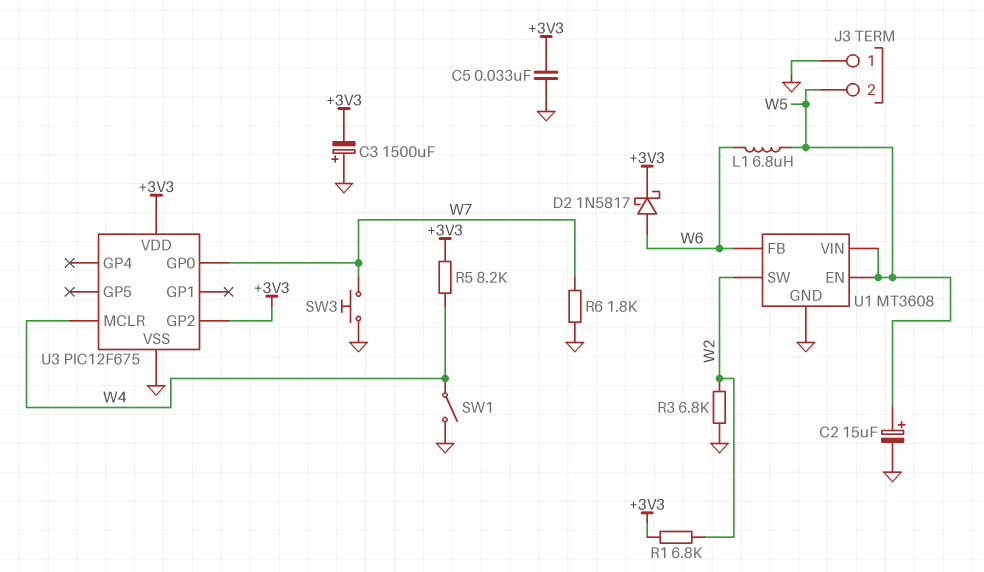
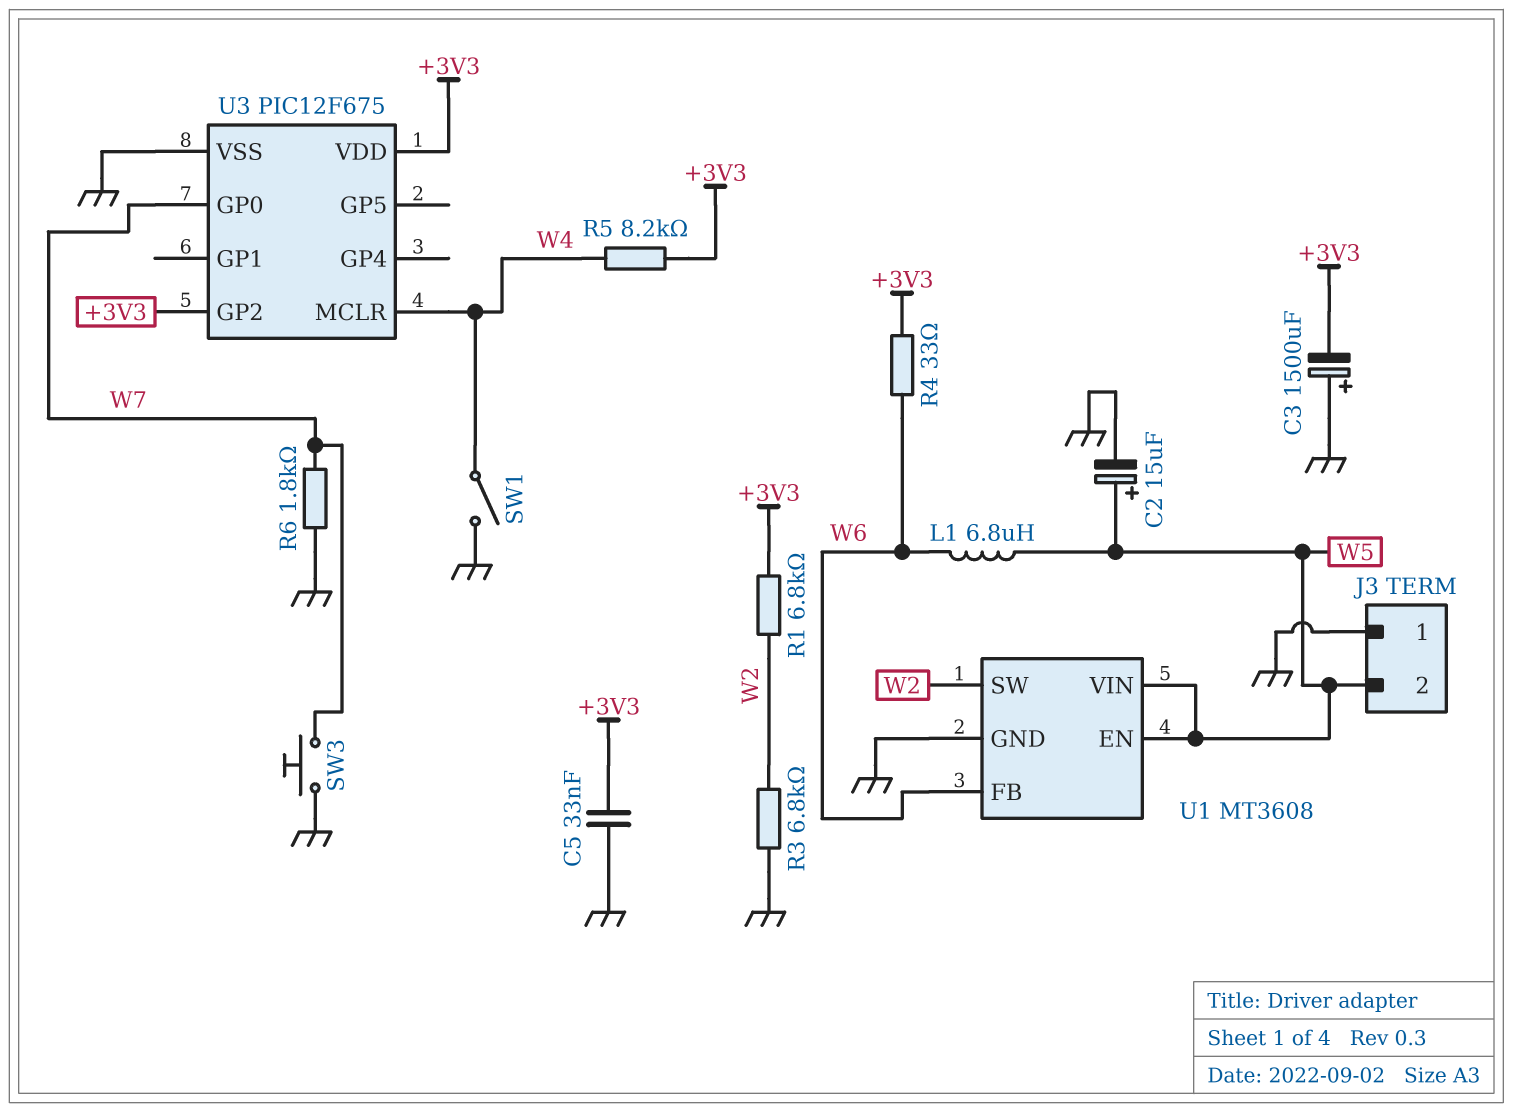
D2: schottky 1N5817 (A W6, K +3V3) -> none
R4: none -> 33 (+3V3, W6)

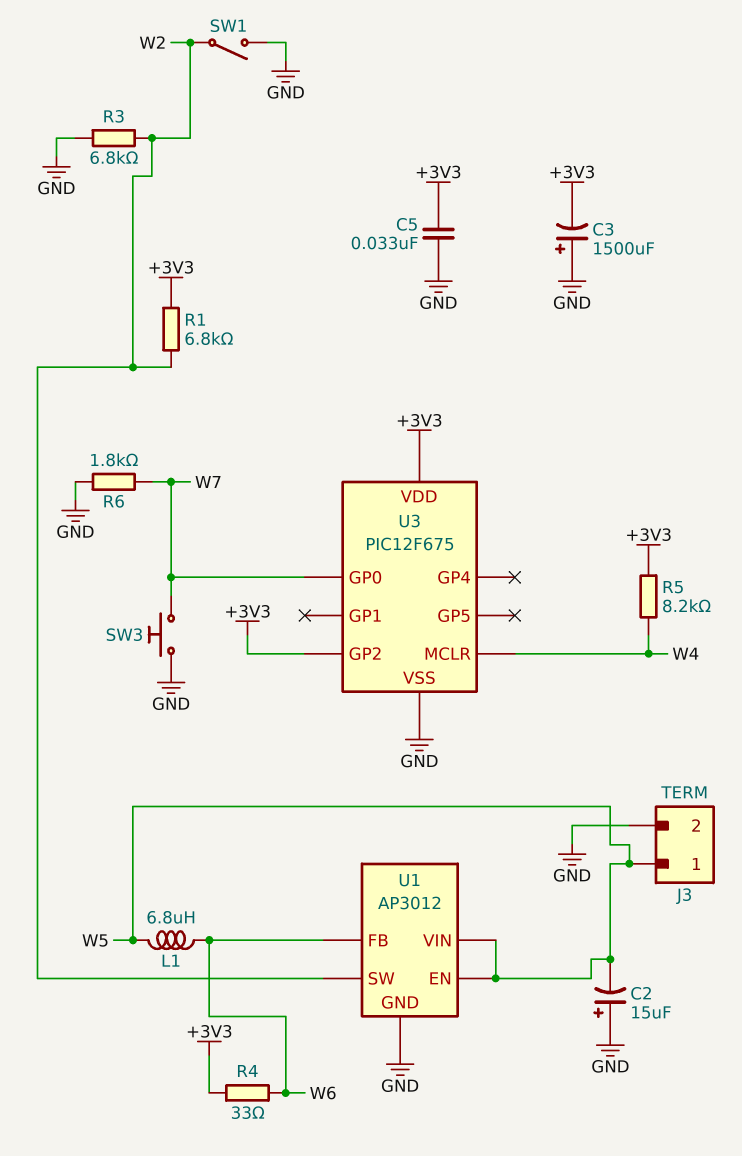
C2: 15uF (plus W5, minus GND) -> 15uF (plus GND, minus W5)
J3 pin 1: GND -> W5
J3 pin 2: W5 -> GND
SW1: switch (GND, W4) -> switch (GND, W2)
U1: MT3608 -> AP3012

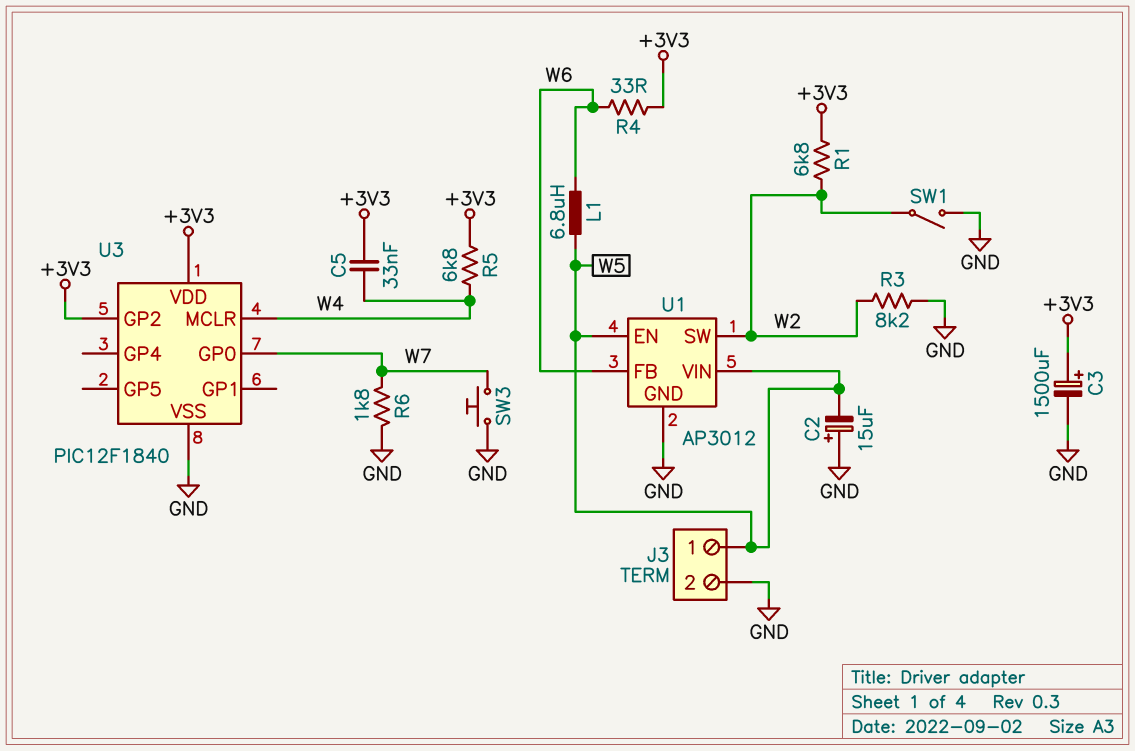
C3: 1500uF (plus GND, minus +3V3) -> 1500uF (plus +3V3, minus GND)
C5: 33nF (+3V3, GND) -> 33nF (+3V3, W4)
R3: 6.8k (GND, W2) -> 8.2k (GND, W2)
R5: 8.2k (+3V3, W4) -> 6.8k (+3V3, W4)
U3: PIC12F675 -> PIC12F1840

